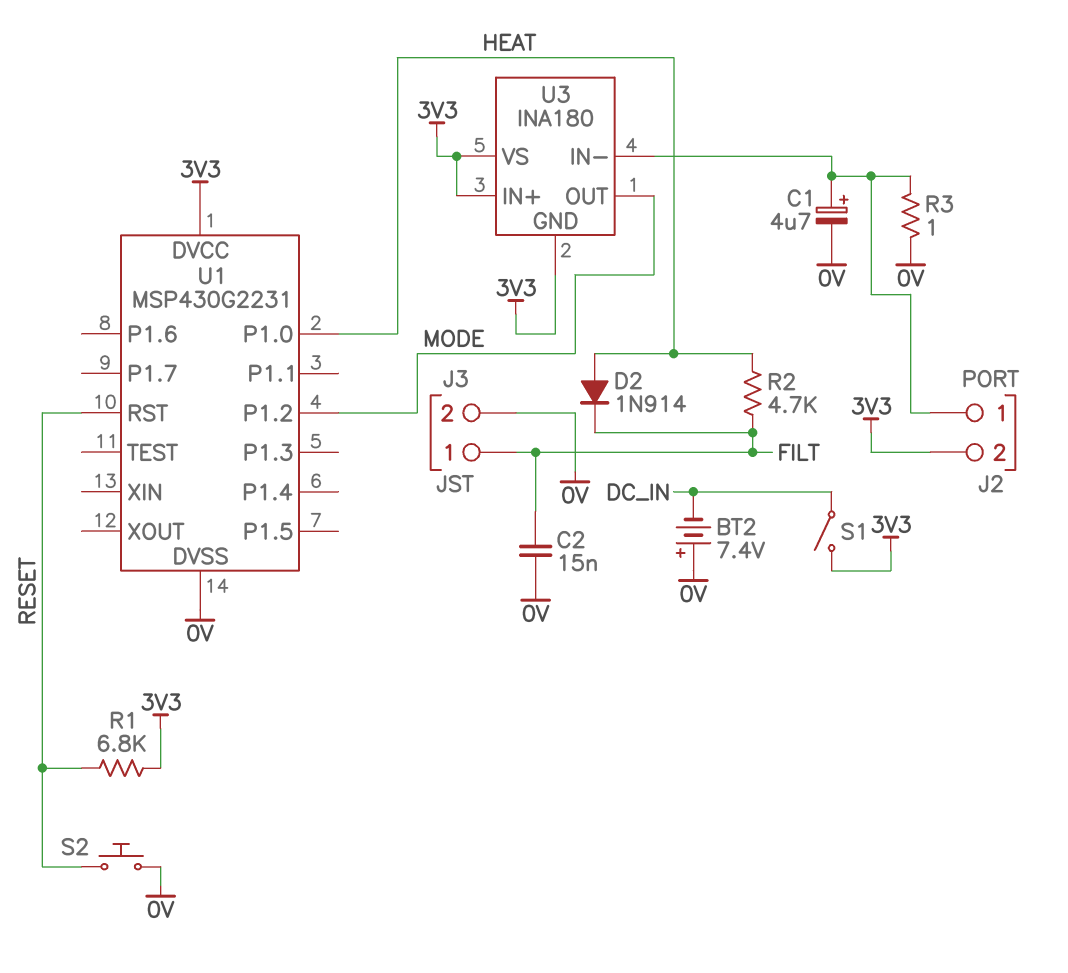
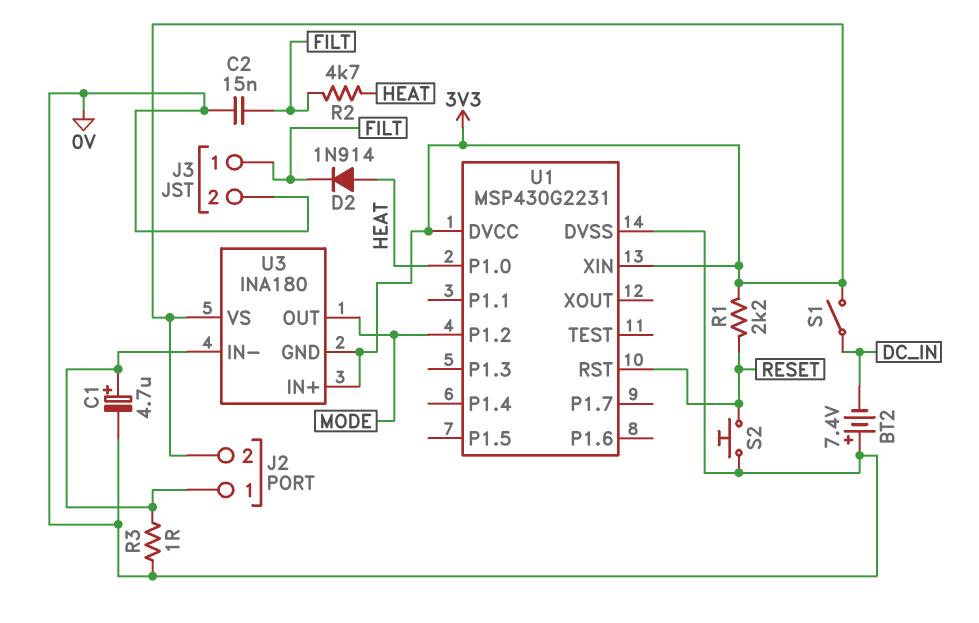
R1: 6.8k (3V3, RESET) -> 2.2k (3V3, RESET)
U1 pin XIN: none -> 3V3

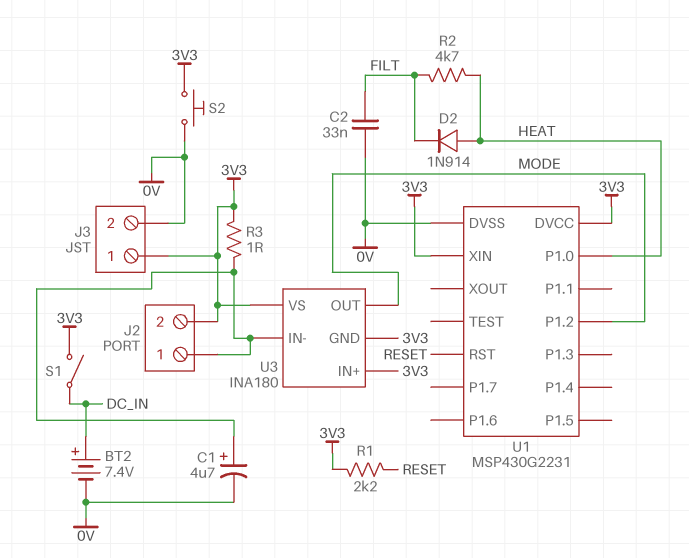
BT2: 7.4V (plus 0V, minus DC_IN) -> 7.4V (plus DC_IN, minus 0V)
C2: 15nF (0V, FILT) -> 33nF (0V, FILT)
J3 pin 1: FILT -> 3V3
R3: 1 (0V, J2/1) -> 1 (3V3, J2/1)
S2: button (0V, RESET) -> button (0V, 3V3)

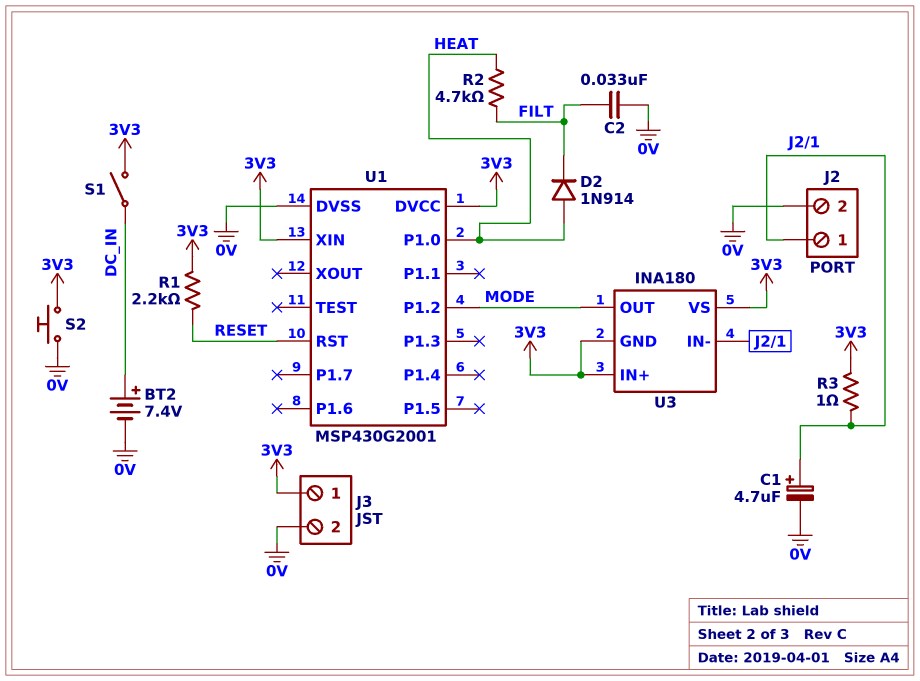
J2 pin 2: 3V3 -> 0V
U1: MSP430G2231 -> MSP430G2001

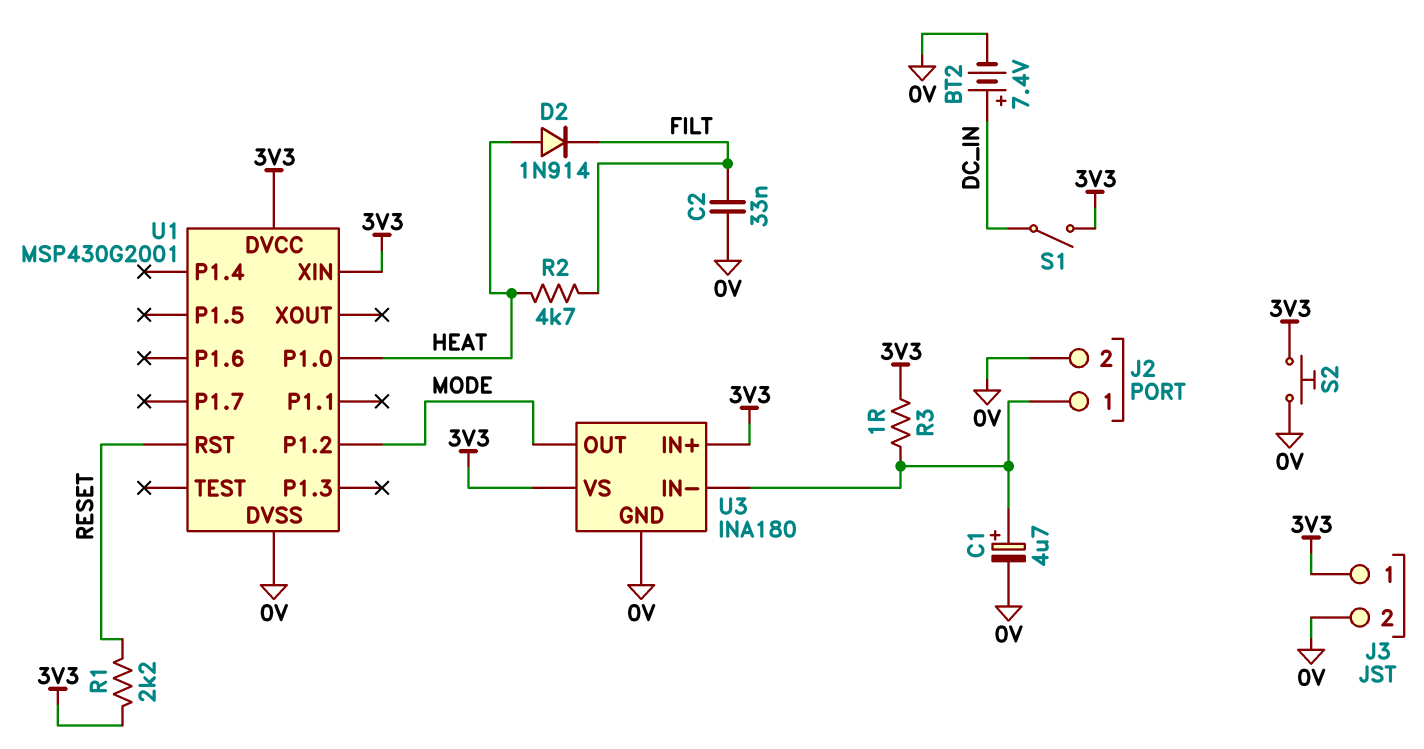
U3 pin GND: 3V3 -> 0V

